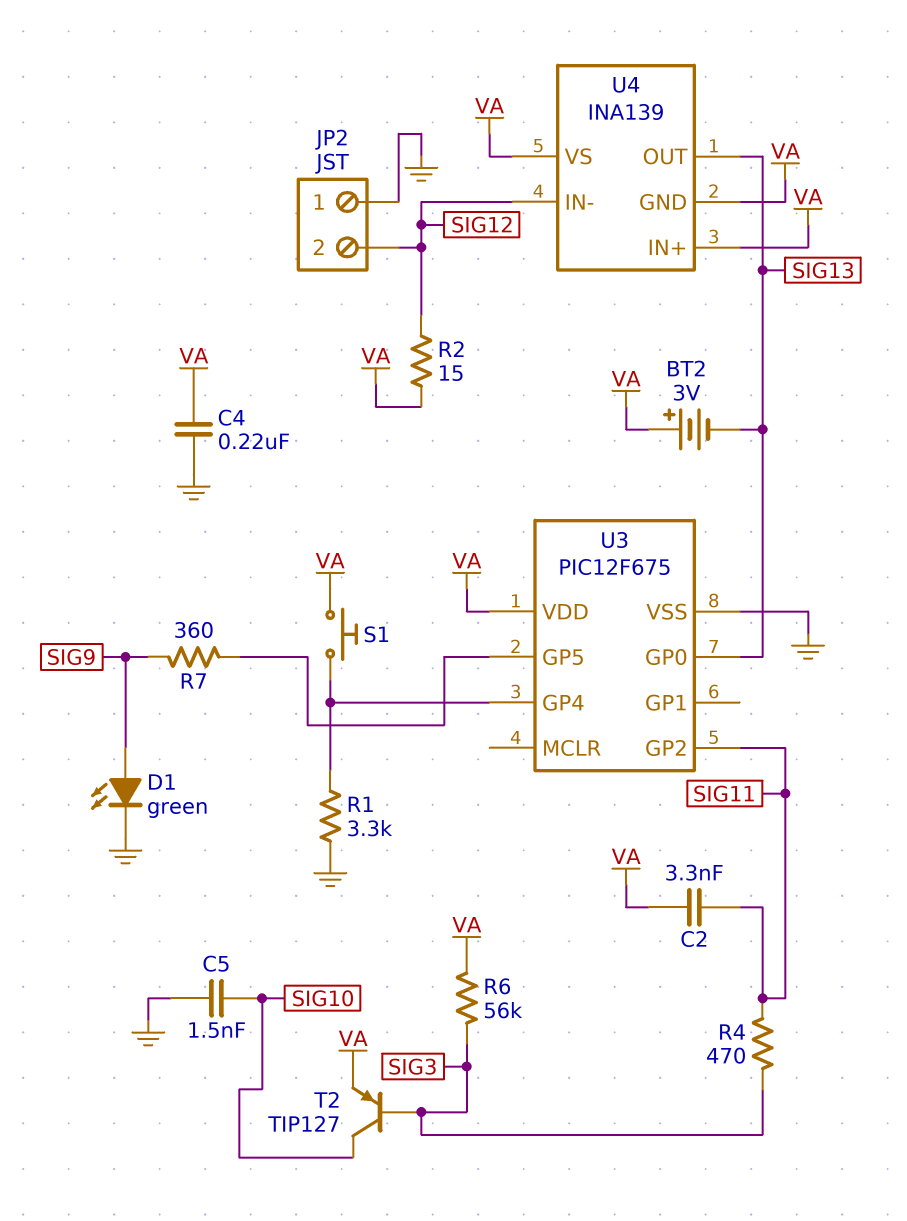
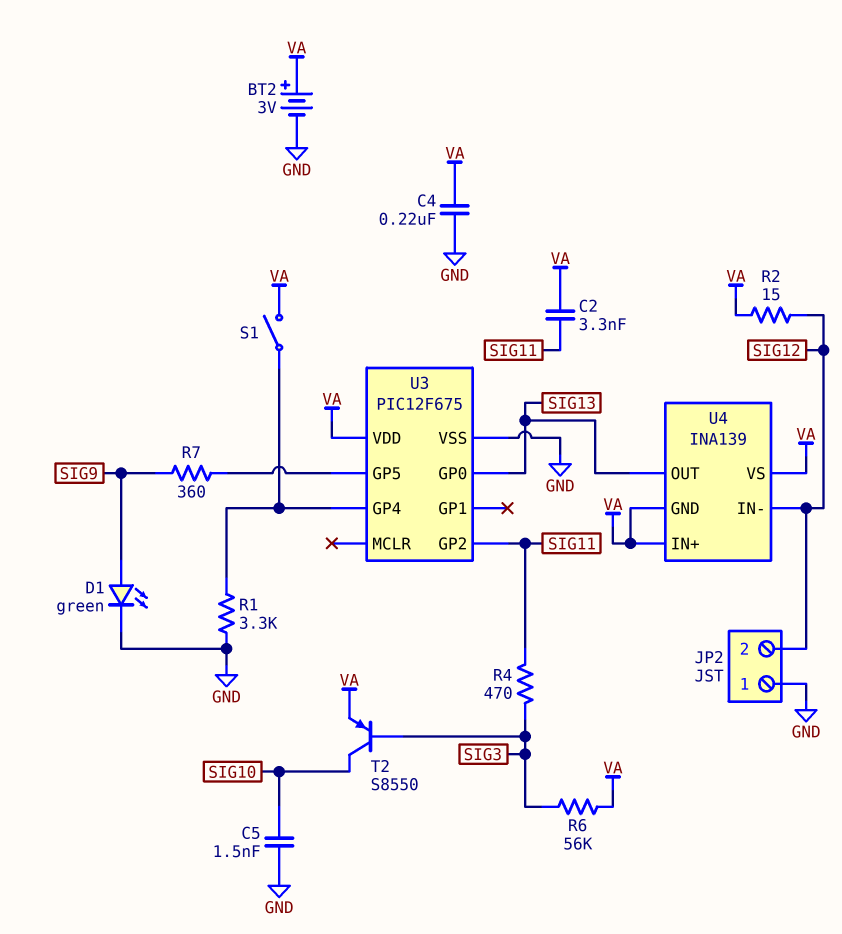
BT2: 3V (plus VA, minus SIG13) -> 3V (plus VA, minus GND)
S1: button (U3/GP4, VA) -> switch (U3/GP4, VA)
T2: PNP TIP127 (B SIG3, C SIG10, E VA) -> PNP S8550 (B SIG3, C SIG10, E VA)

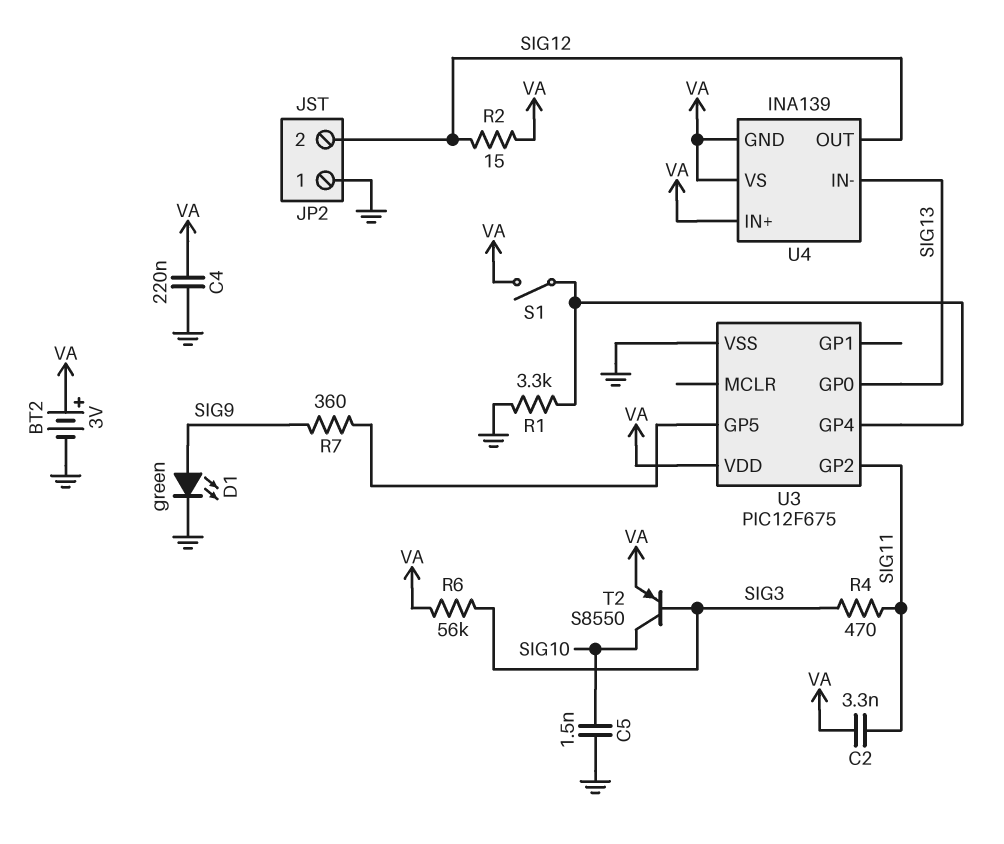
U4 pin IN-: SIG12 -> SIG13
U4 pin OUT: SIG13 -> SIG12

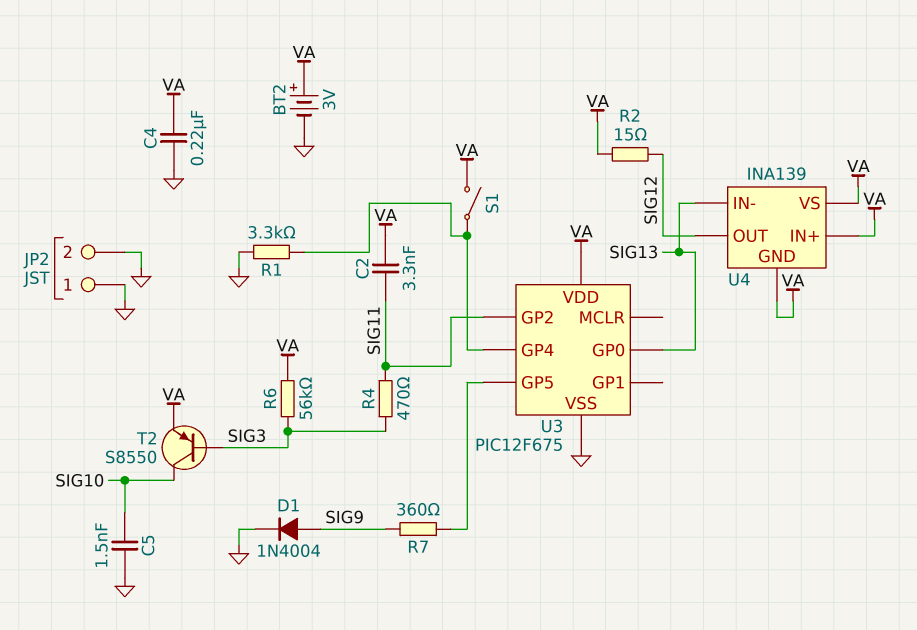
D1: LED green (A SIG9, K GND) -> diode 1N4004 (A SIG9, K GND)
JP2 pin 2: SIG12 -> GND

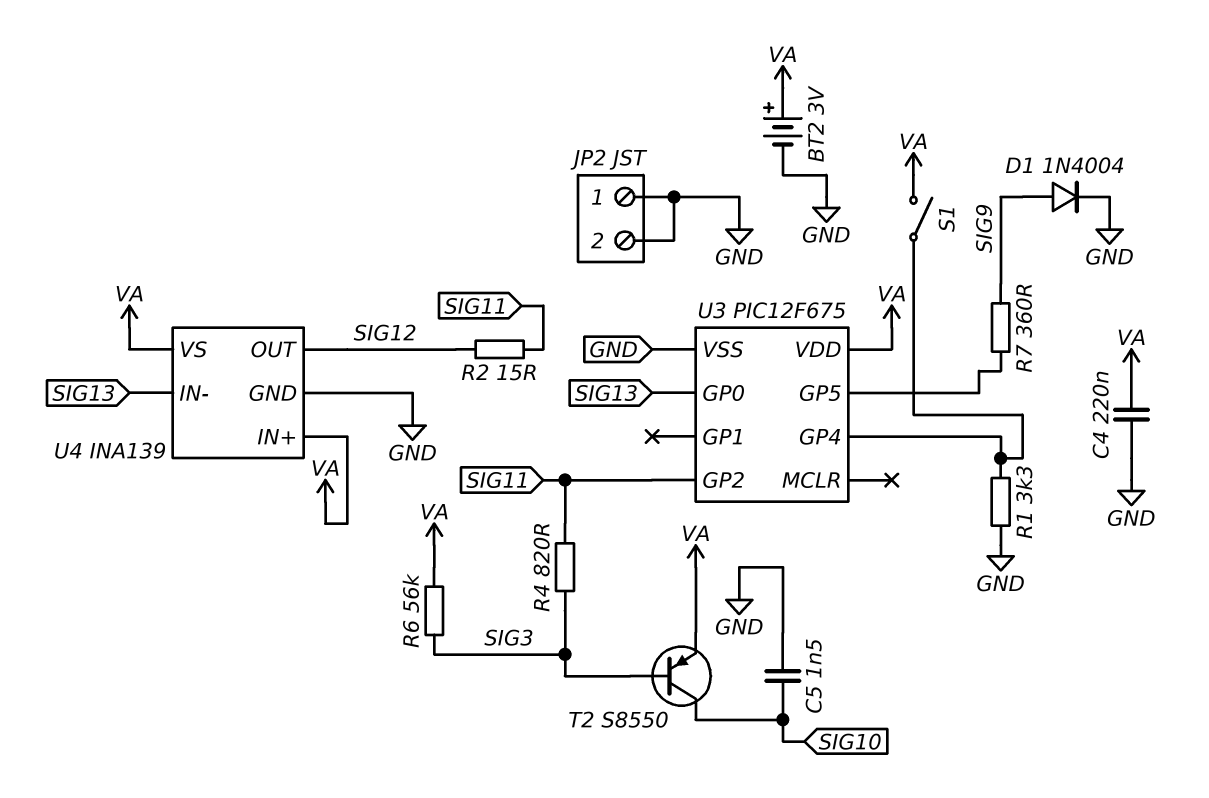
C2: 3.3nF (SIG11, VA) -> none
R2: 15 (SIG12, VA) -> 15 (SIG11, SIG12)
R4: 470 (SIG3, SIG11) -> 820 (SIG3, SIG11)
U4 pin GND: VA -> GND

